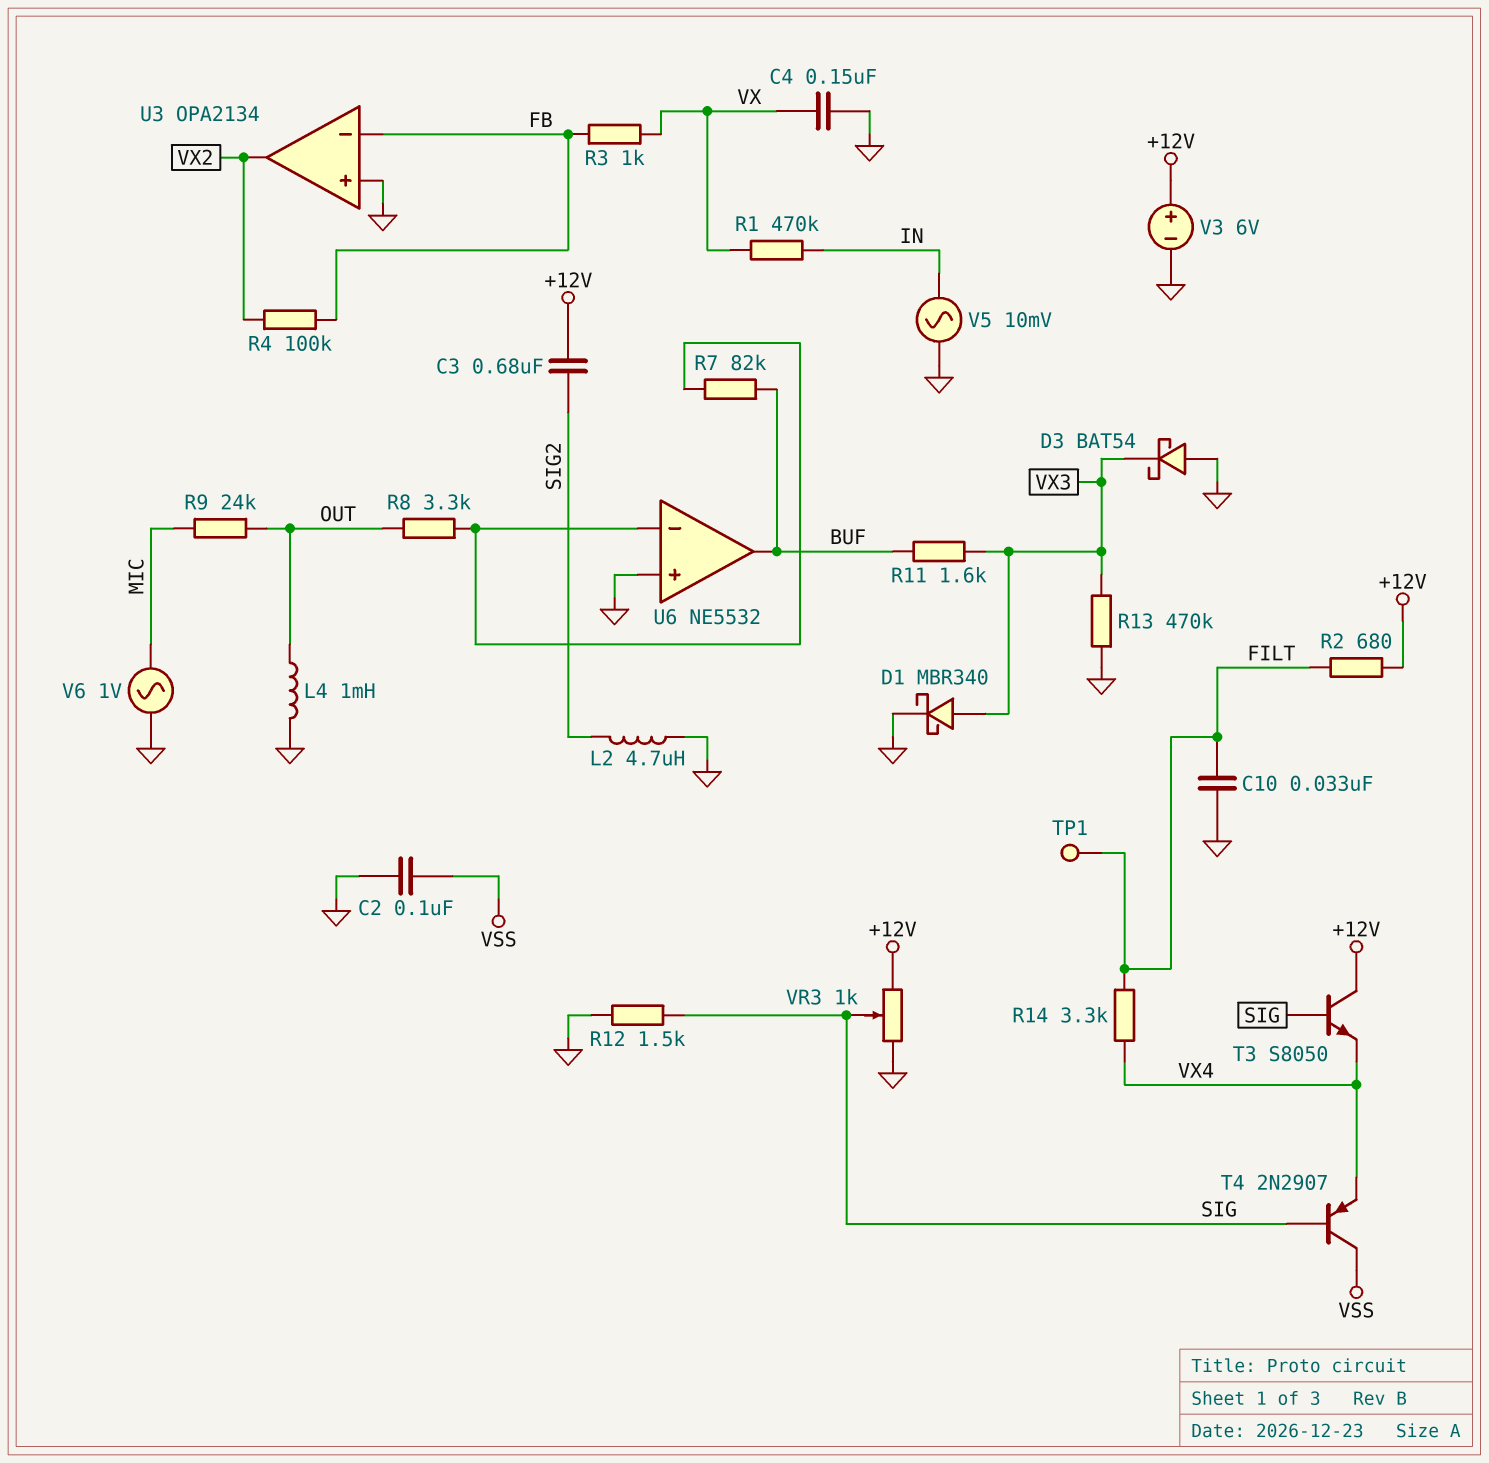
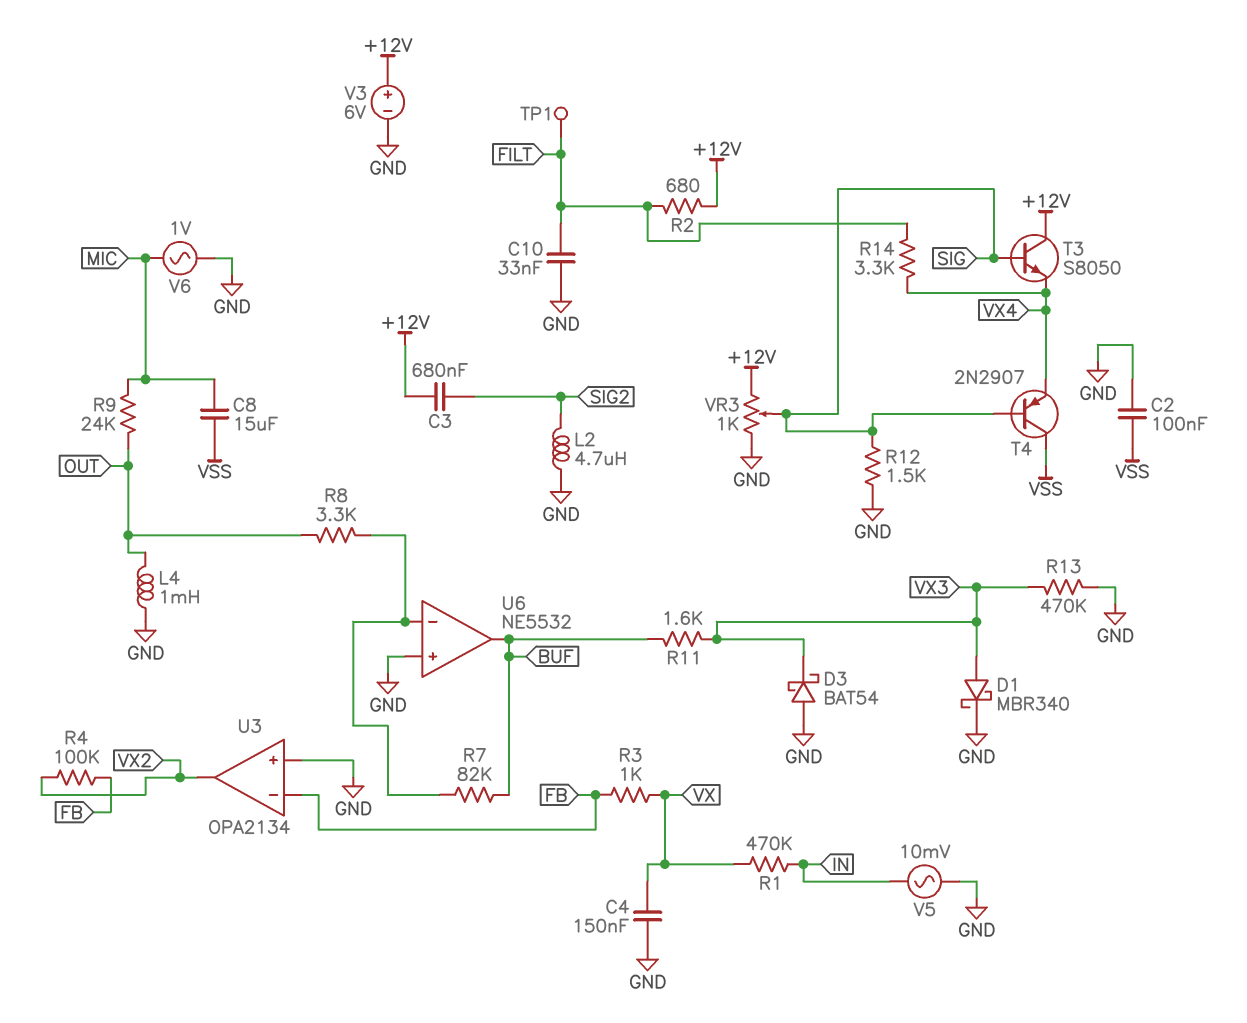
C8: none -> 15uF (MIC, VSS)

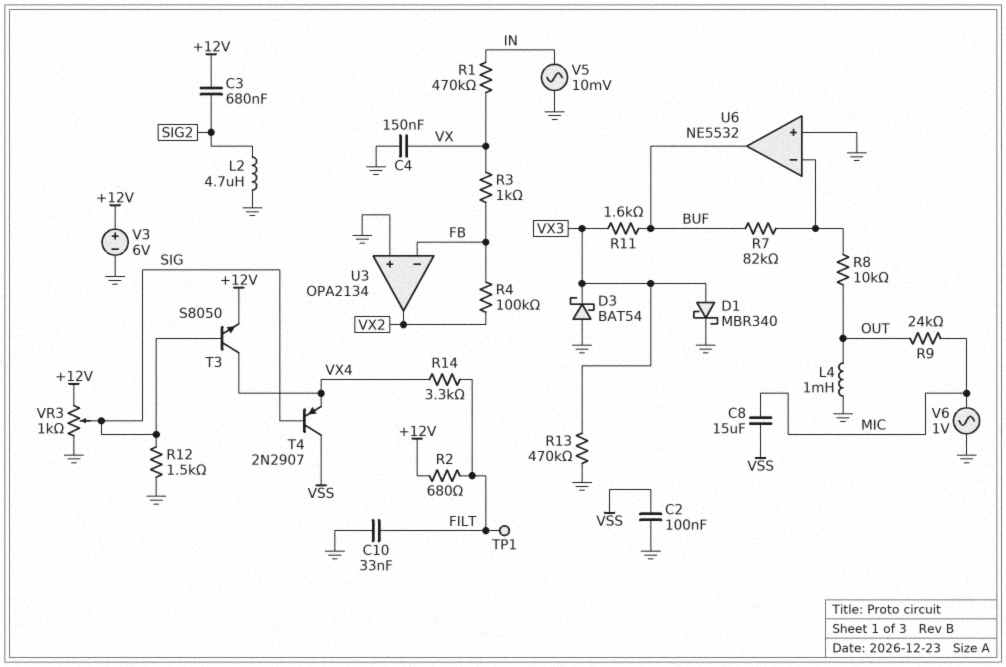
R8: 3.3k (OUT, U6/in-) -> 10k (OUT, U6/in-)
T3: NPN S8050 (B SIG, C +12V, E VX4) -> NPN S8050 (B SIG, C VX4, E +12V)

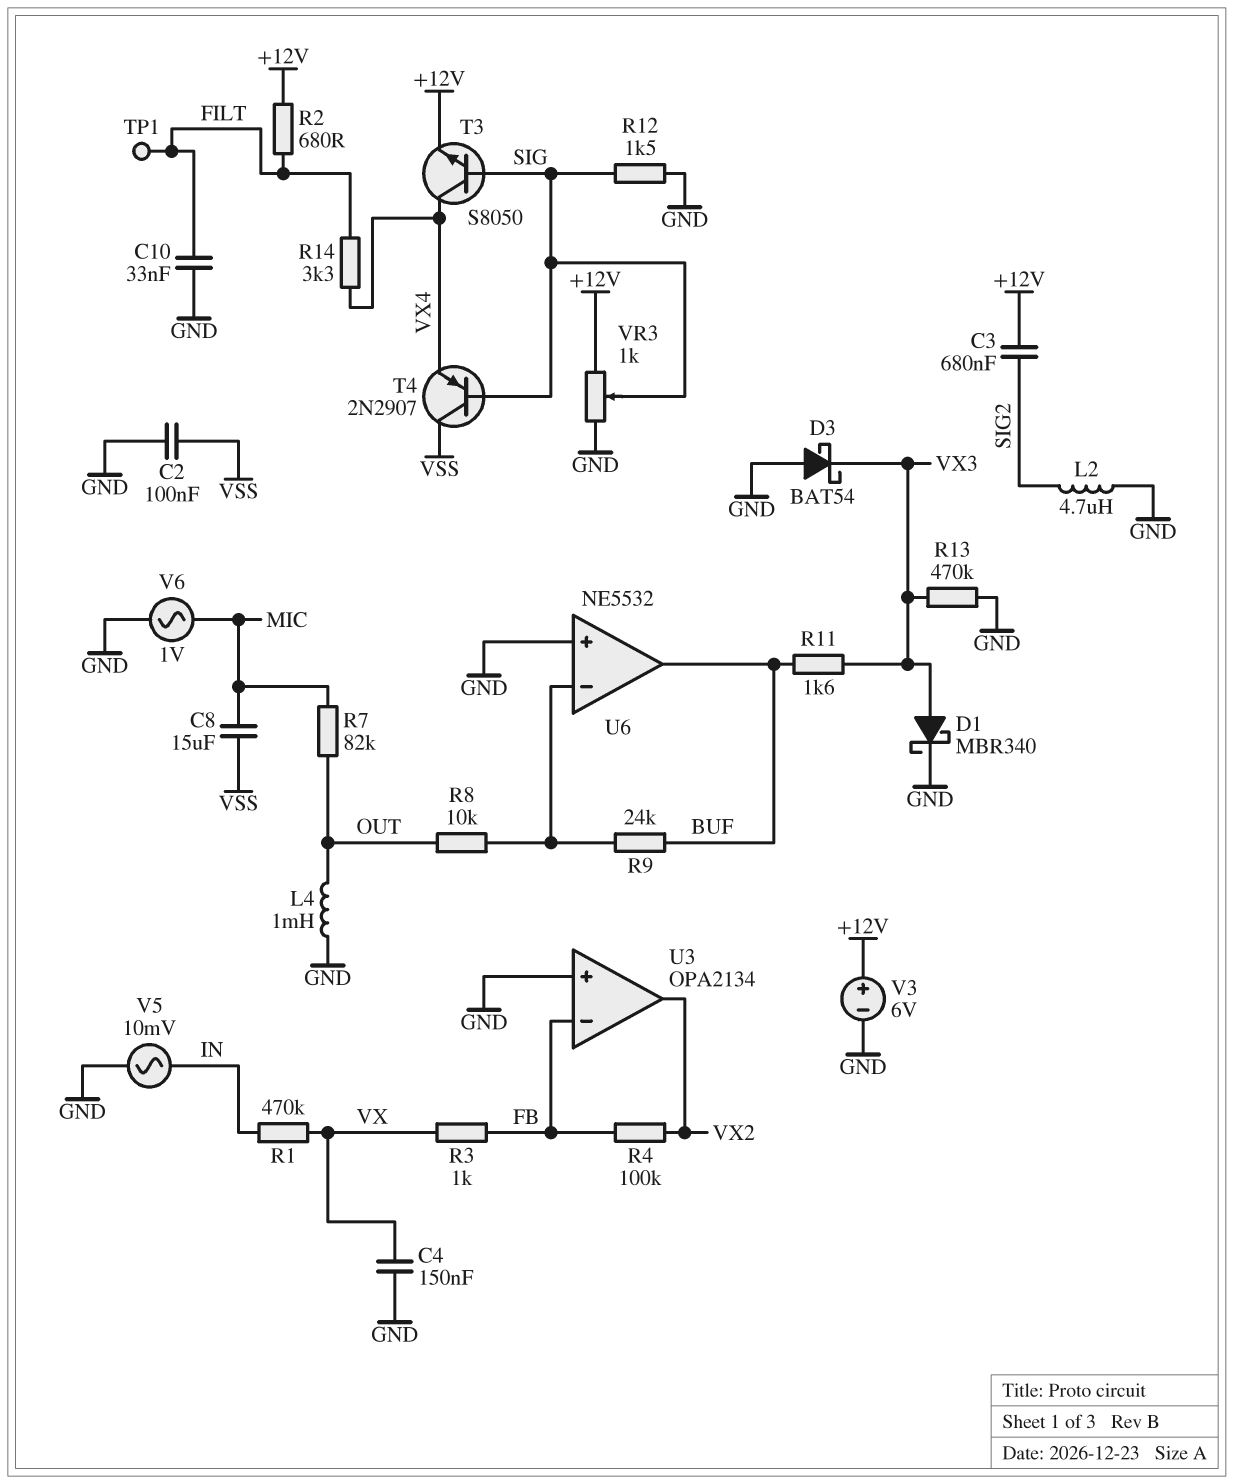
R7: 82k (BUF, U6/in-) -> 82k (MIC, OUT)
R9: 24k (MIC, OUT) -> 24k (BUF, U6/in-)

